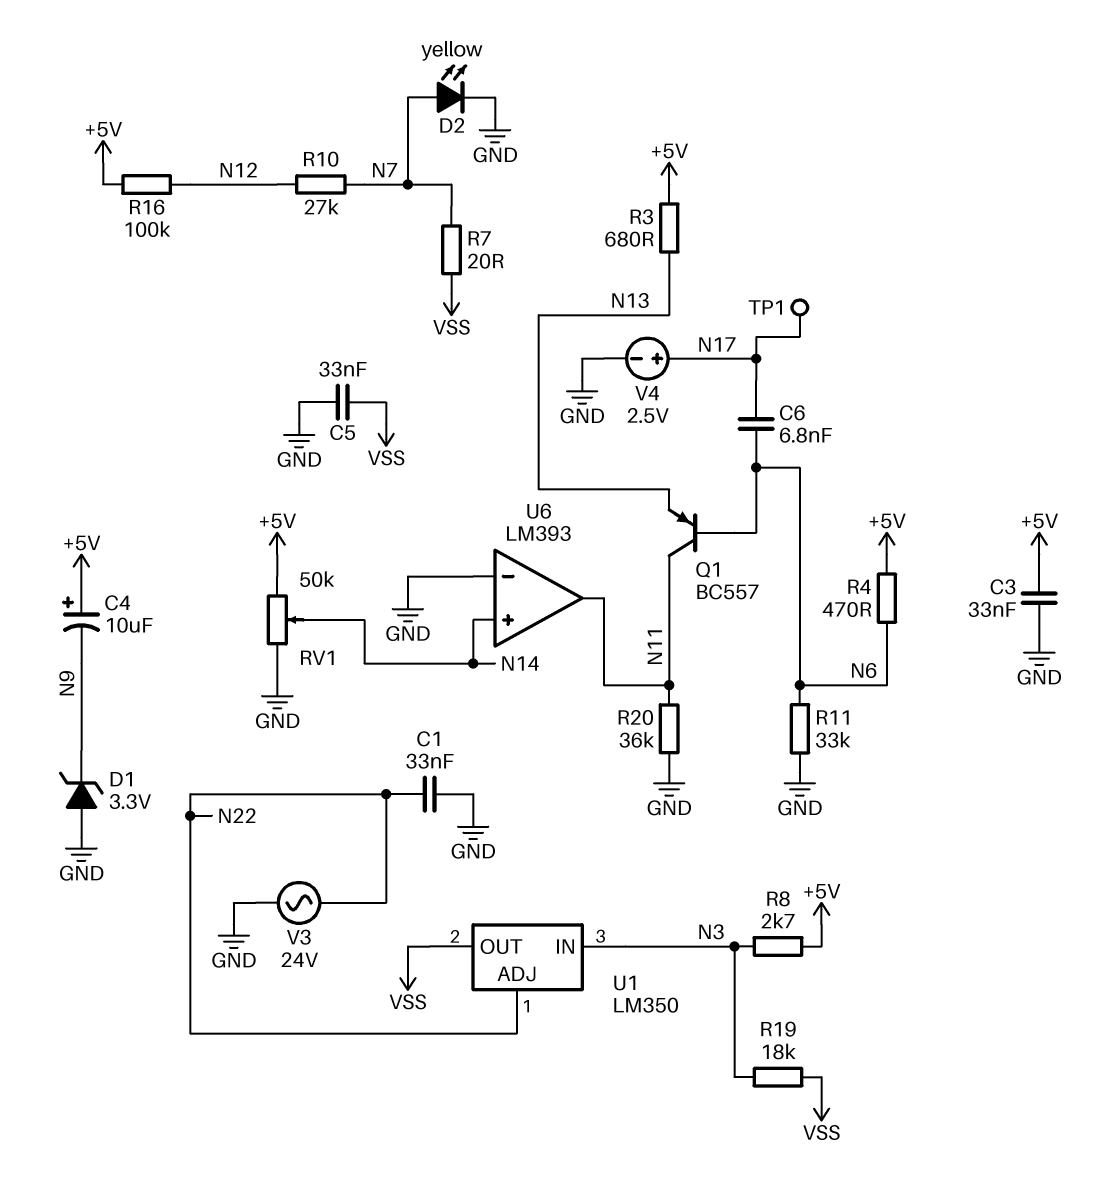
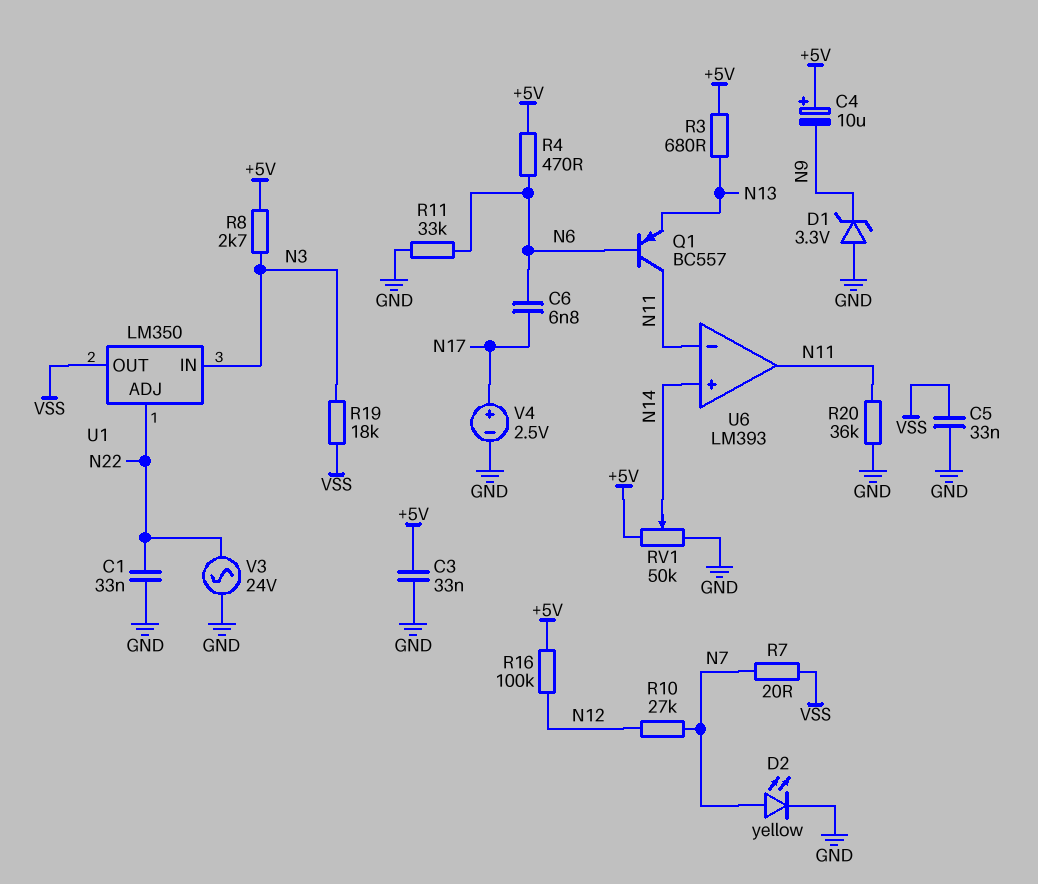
TP1: test point (N17) -> none
U6 pin in-: GND -> N11

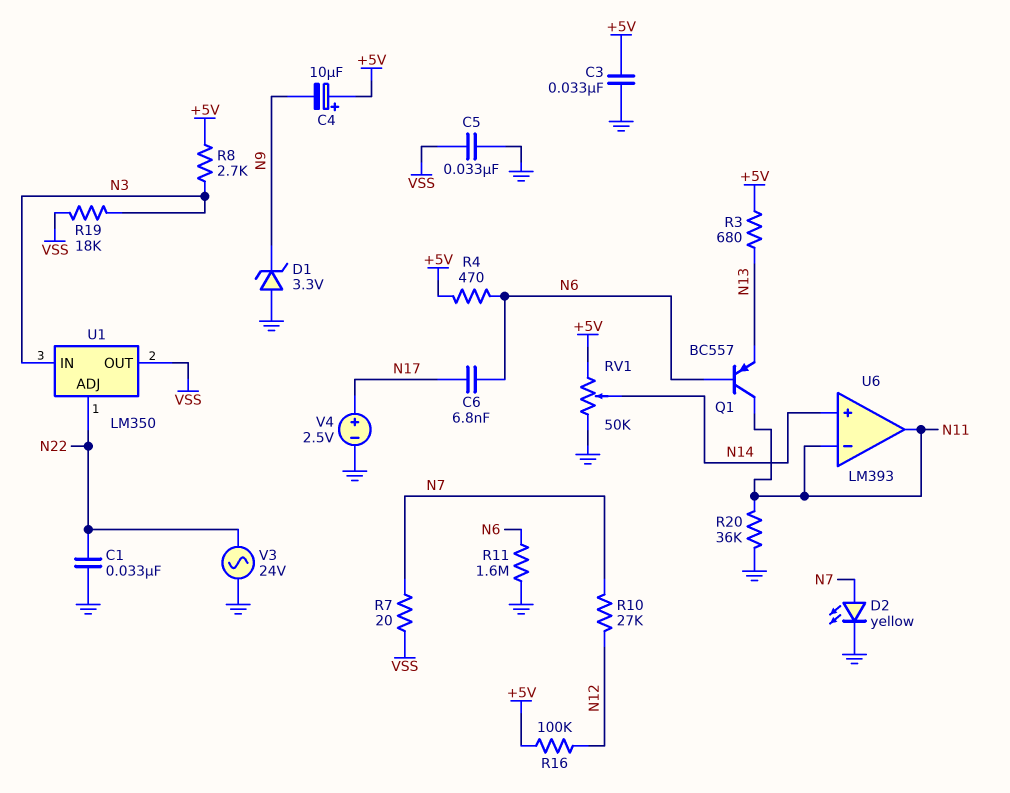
R11: 33k (GND, N6) -> 1.6M (GND, N6)

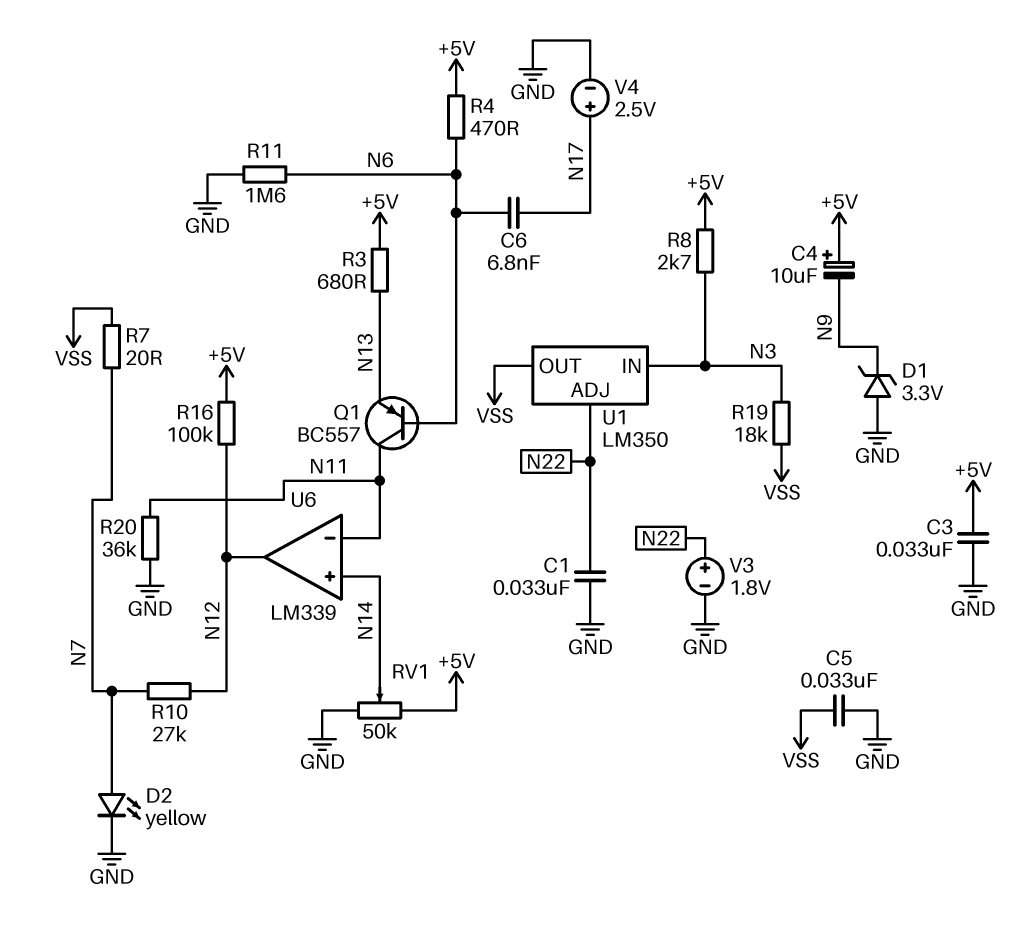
U6: LM393 -> LM339
U6 pin out: N11 -> N12
V3: AC 24V (GND, N22) -> 1.8V (plus N22, minus GND)

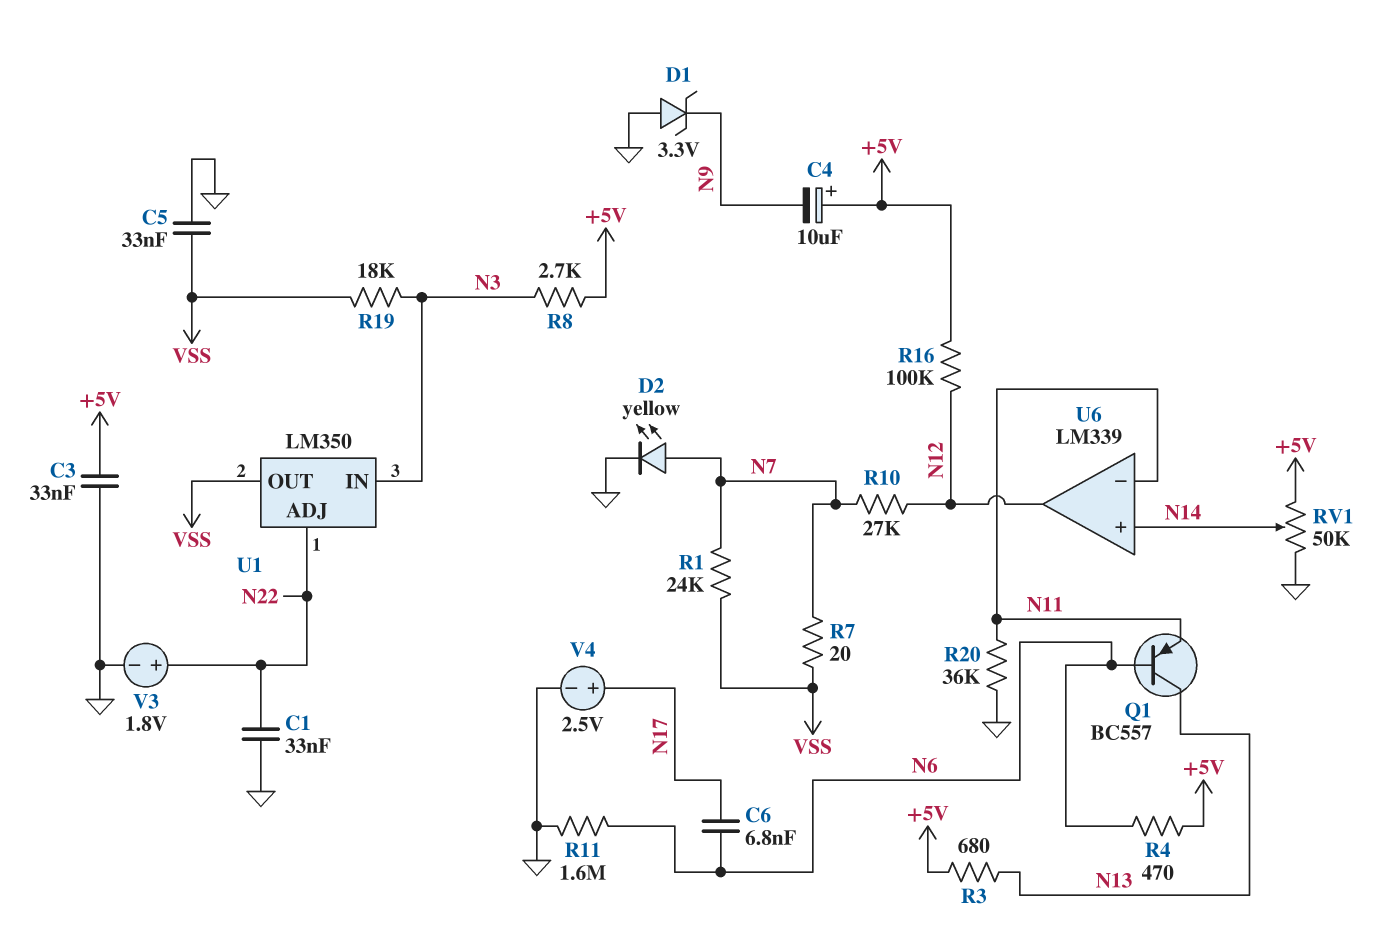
Q1: PNP BC557 (B N6, C N11, E N13) -> PNP BC557 (B N6, C N13, E N11)
R1: none -> 24k (N7, VSS)

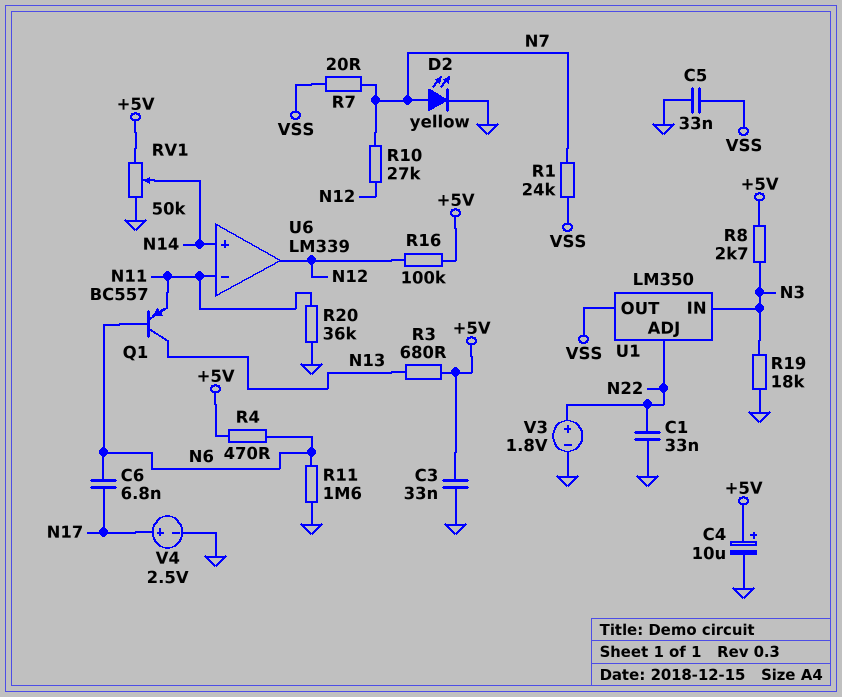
C4: 10uF (plus +5V, minus N9) -> 10uF (plus +5V, minus GND)
D1: zener 3.3V (A GND, K N9) -> none
R19: 18k (N3, VSS) -> 18k (GND, N3)

